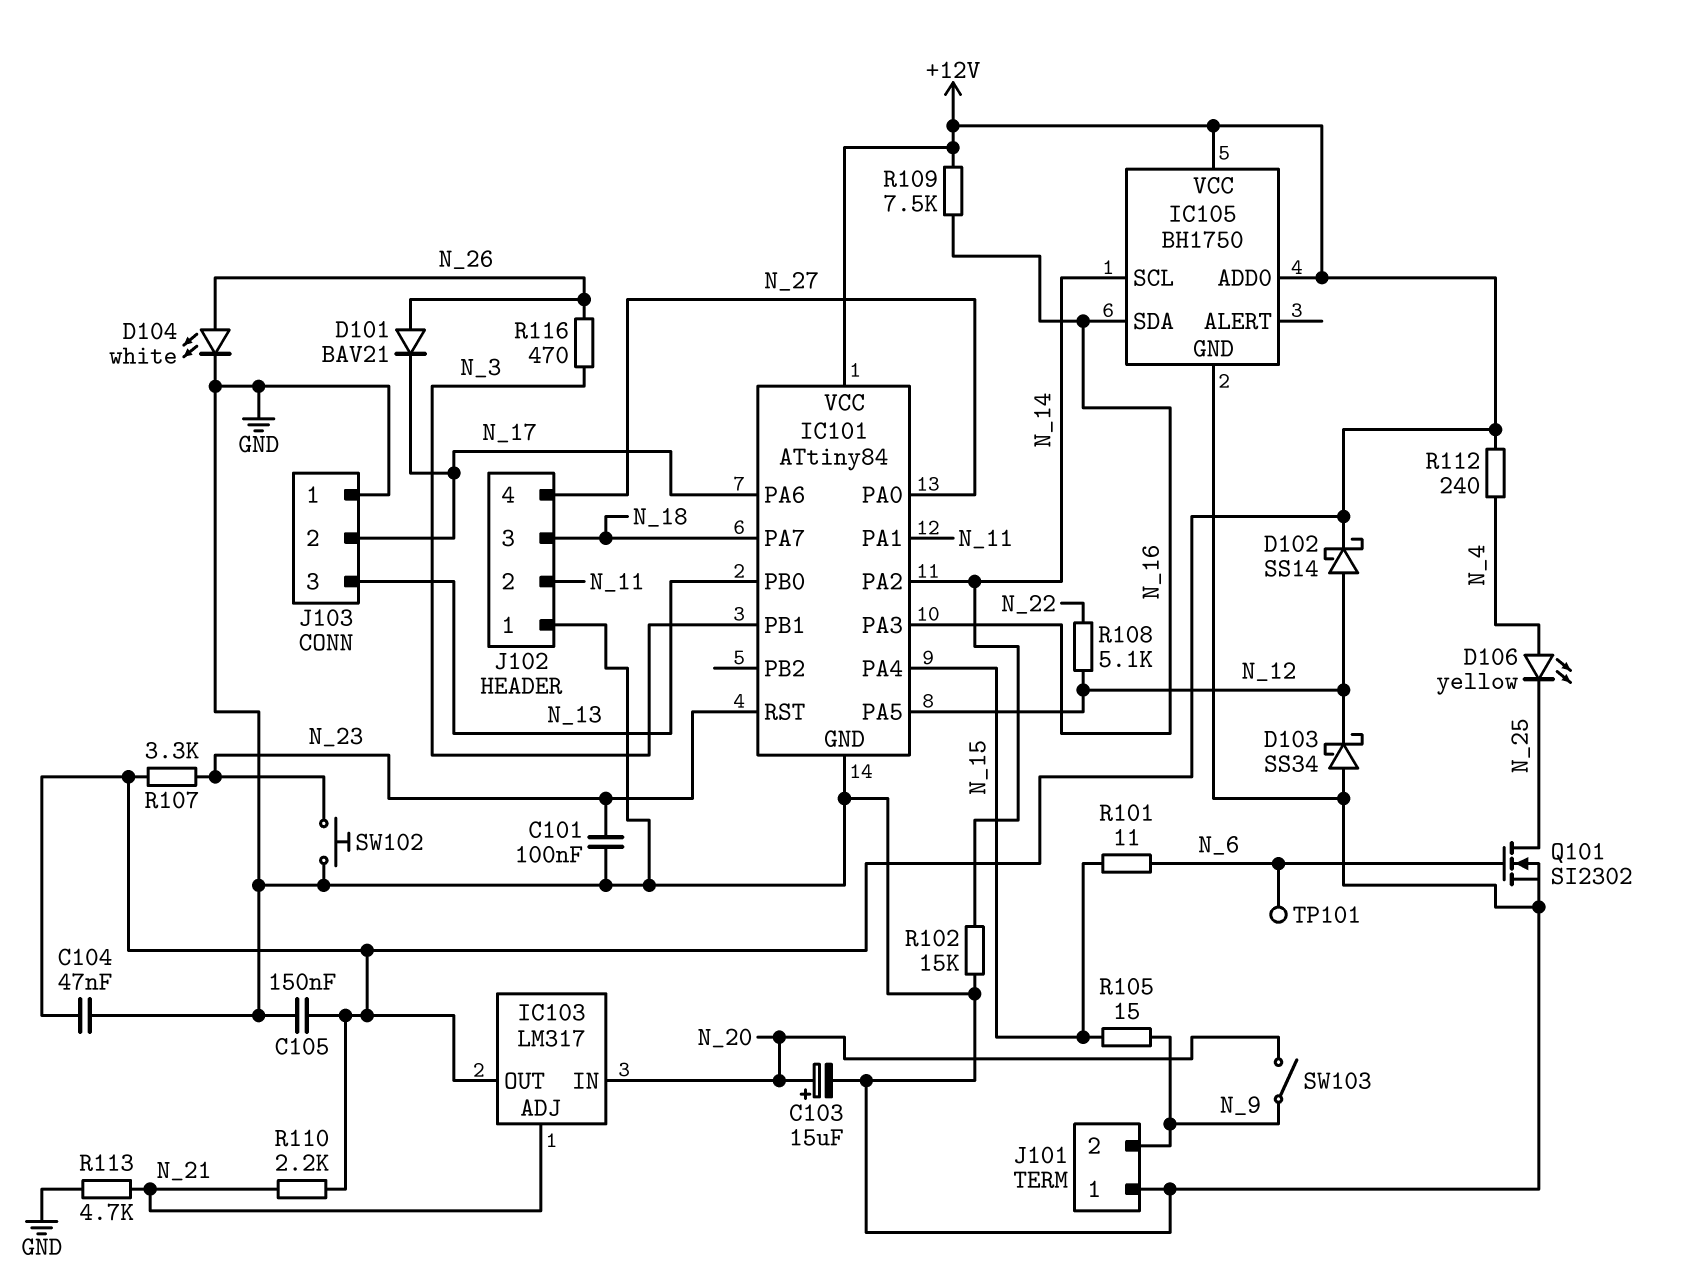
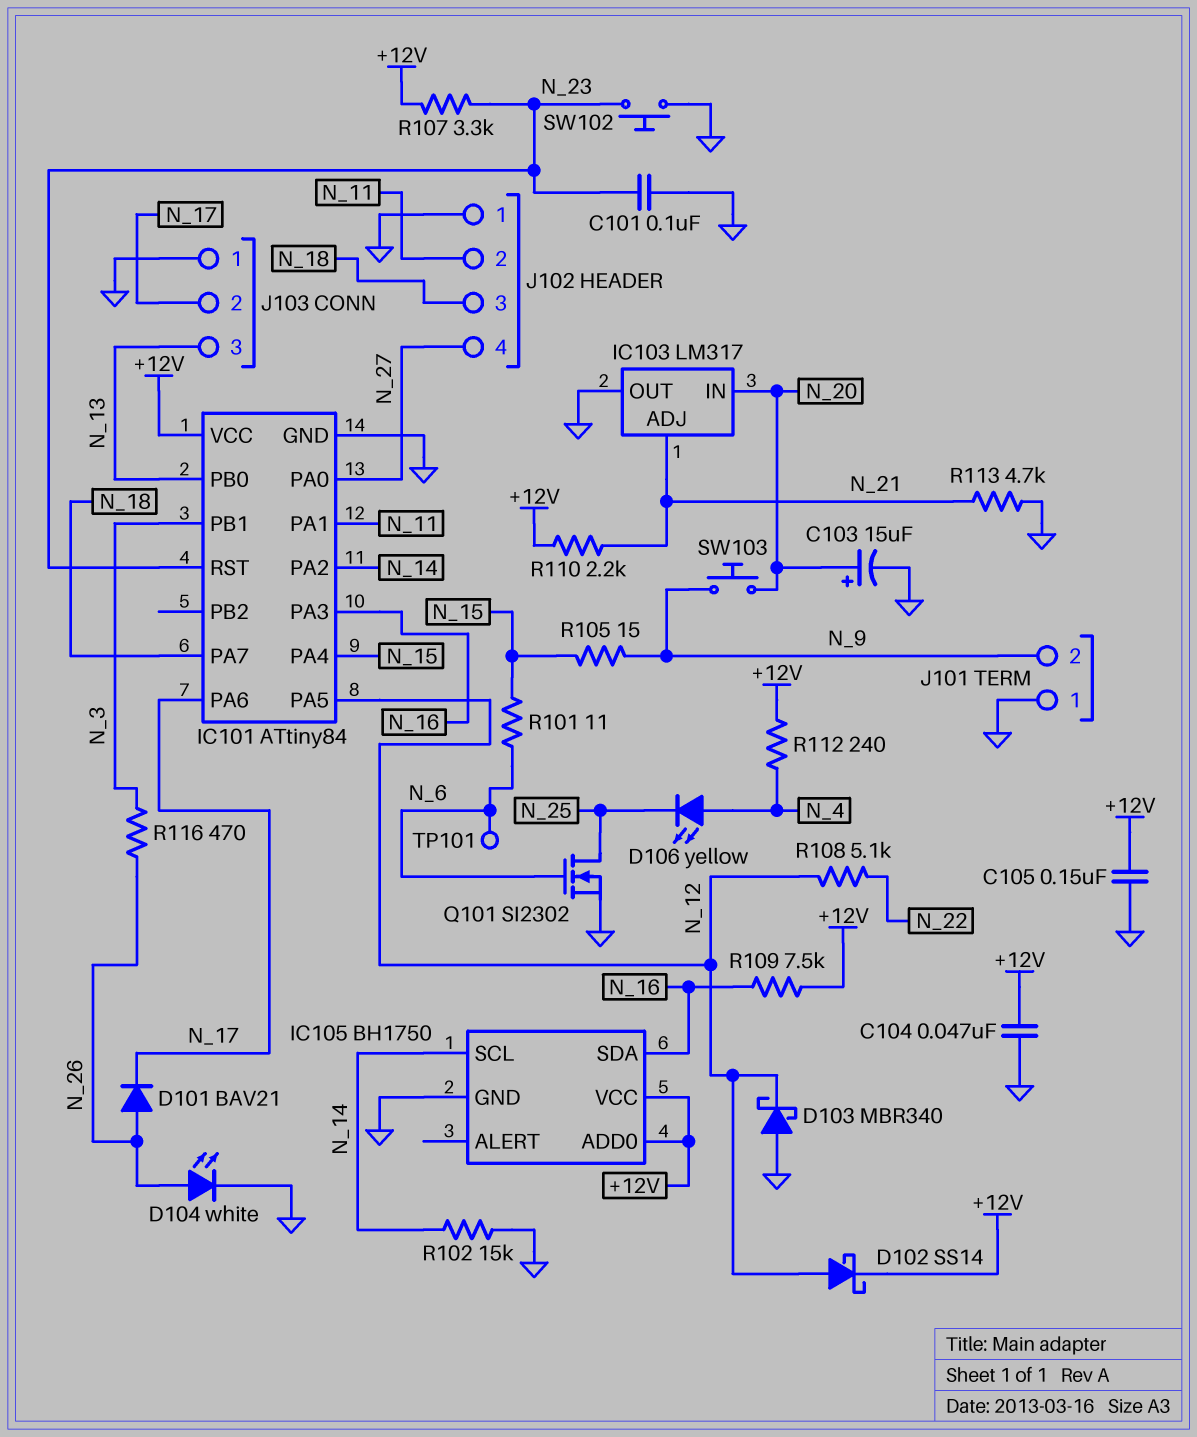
D103: schottky SS34 (A GND, K N_12) -> schottky MBR340 (A GND, K N_12)
IC103 pin OUT: +12V -> GND
SW103: switch (N_9, N_20) -> button (N_9, N_20)

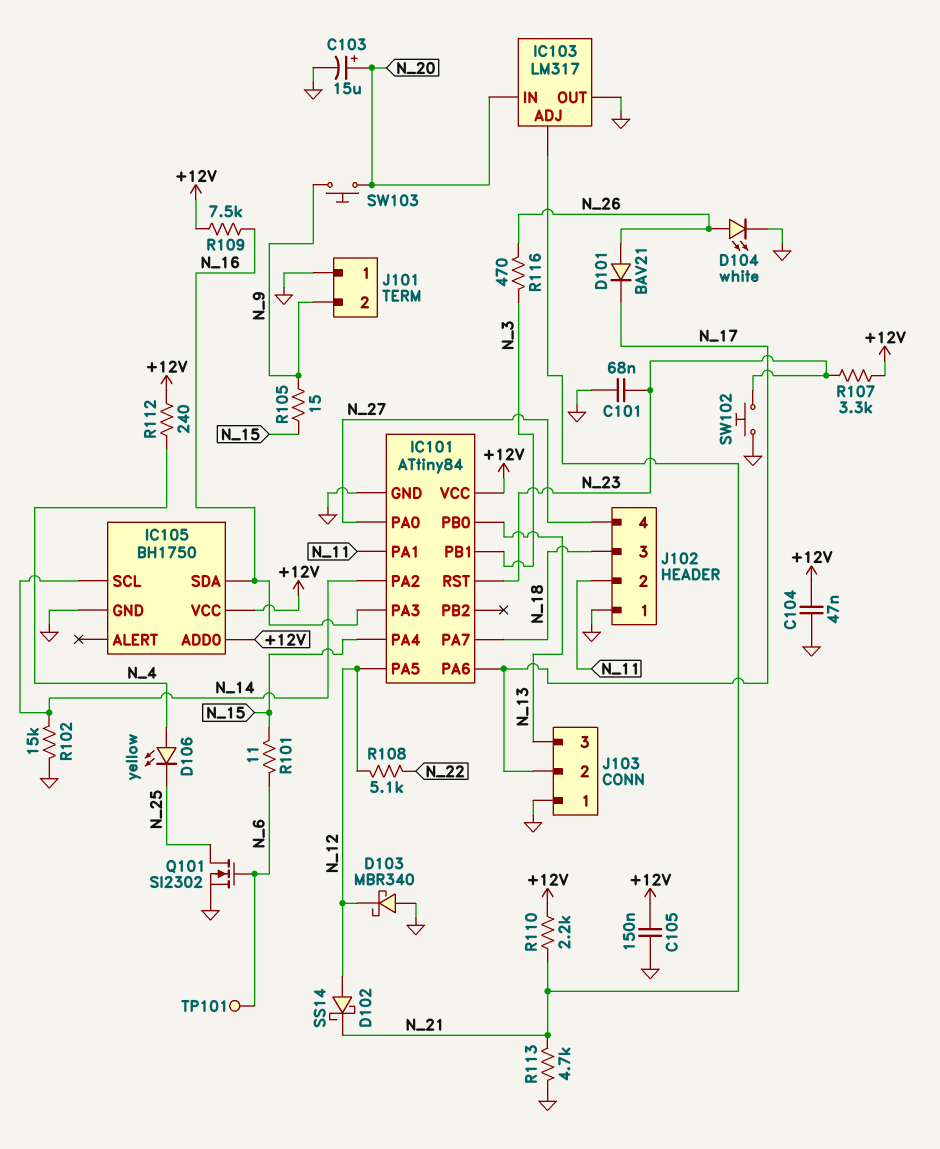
C101: 100nF (GND, N_23) -> 68nF (GND, N_23)
D102: schottky SS14 (A N_12, K +12V) -> schottky SS14 (A N_12, K N_21)

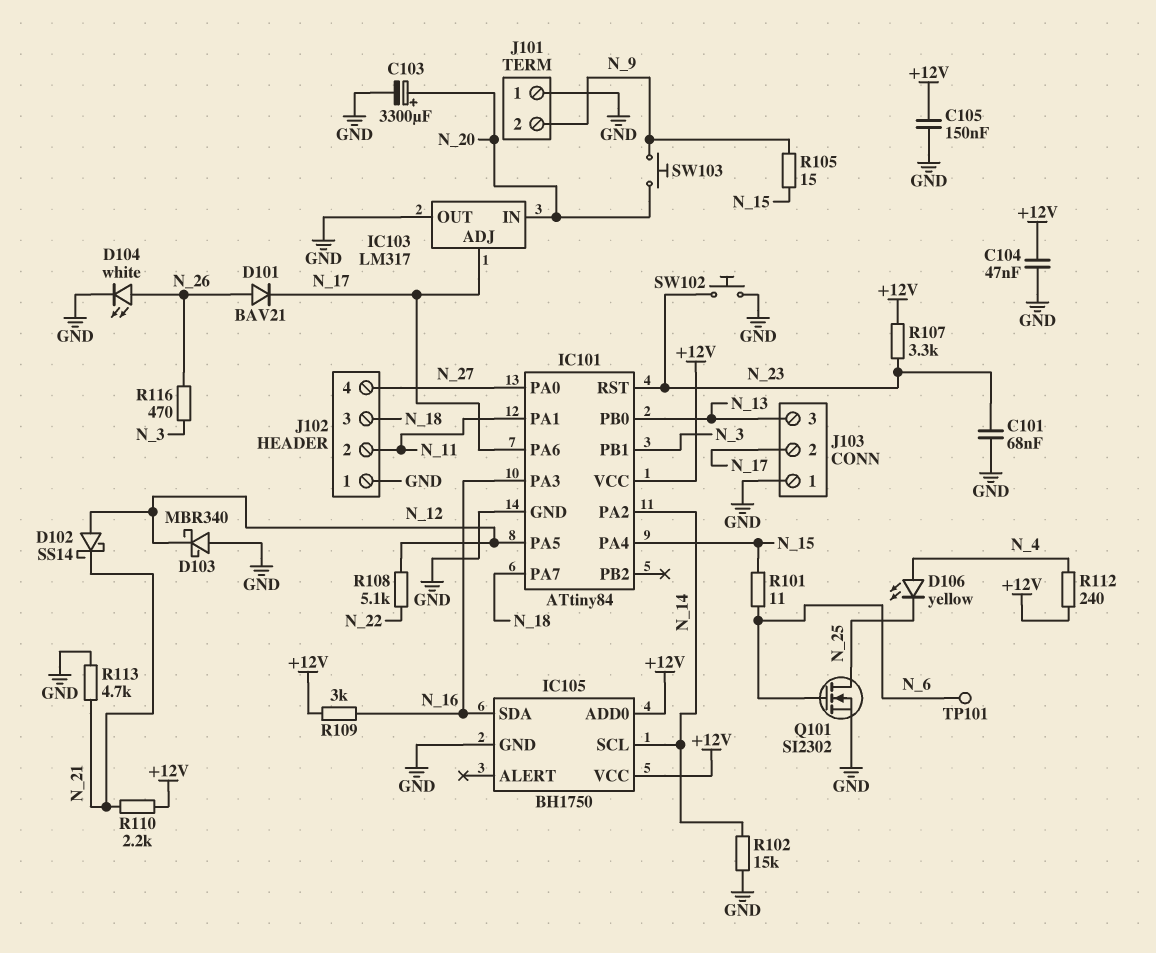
C103: 15uF (plus N_20, minus GND) -> 3300uF (plus N_20, minus GND)
IC103 pin ADJ: N_21 -> N_17
R109: 7.5k (+12V, N_16) -> 3k (+12V, N_16)

